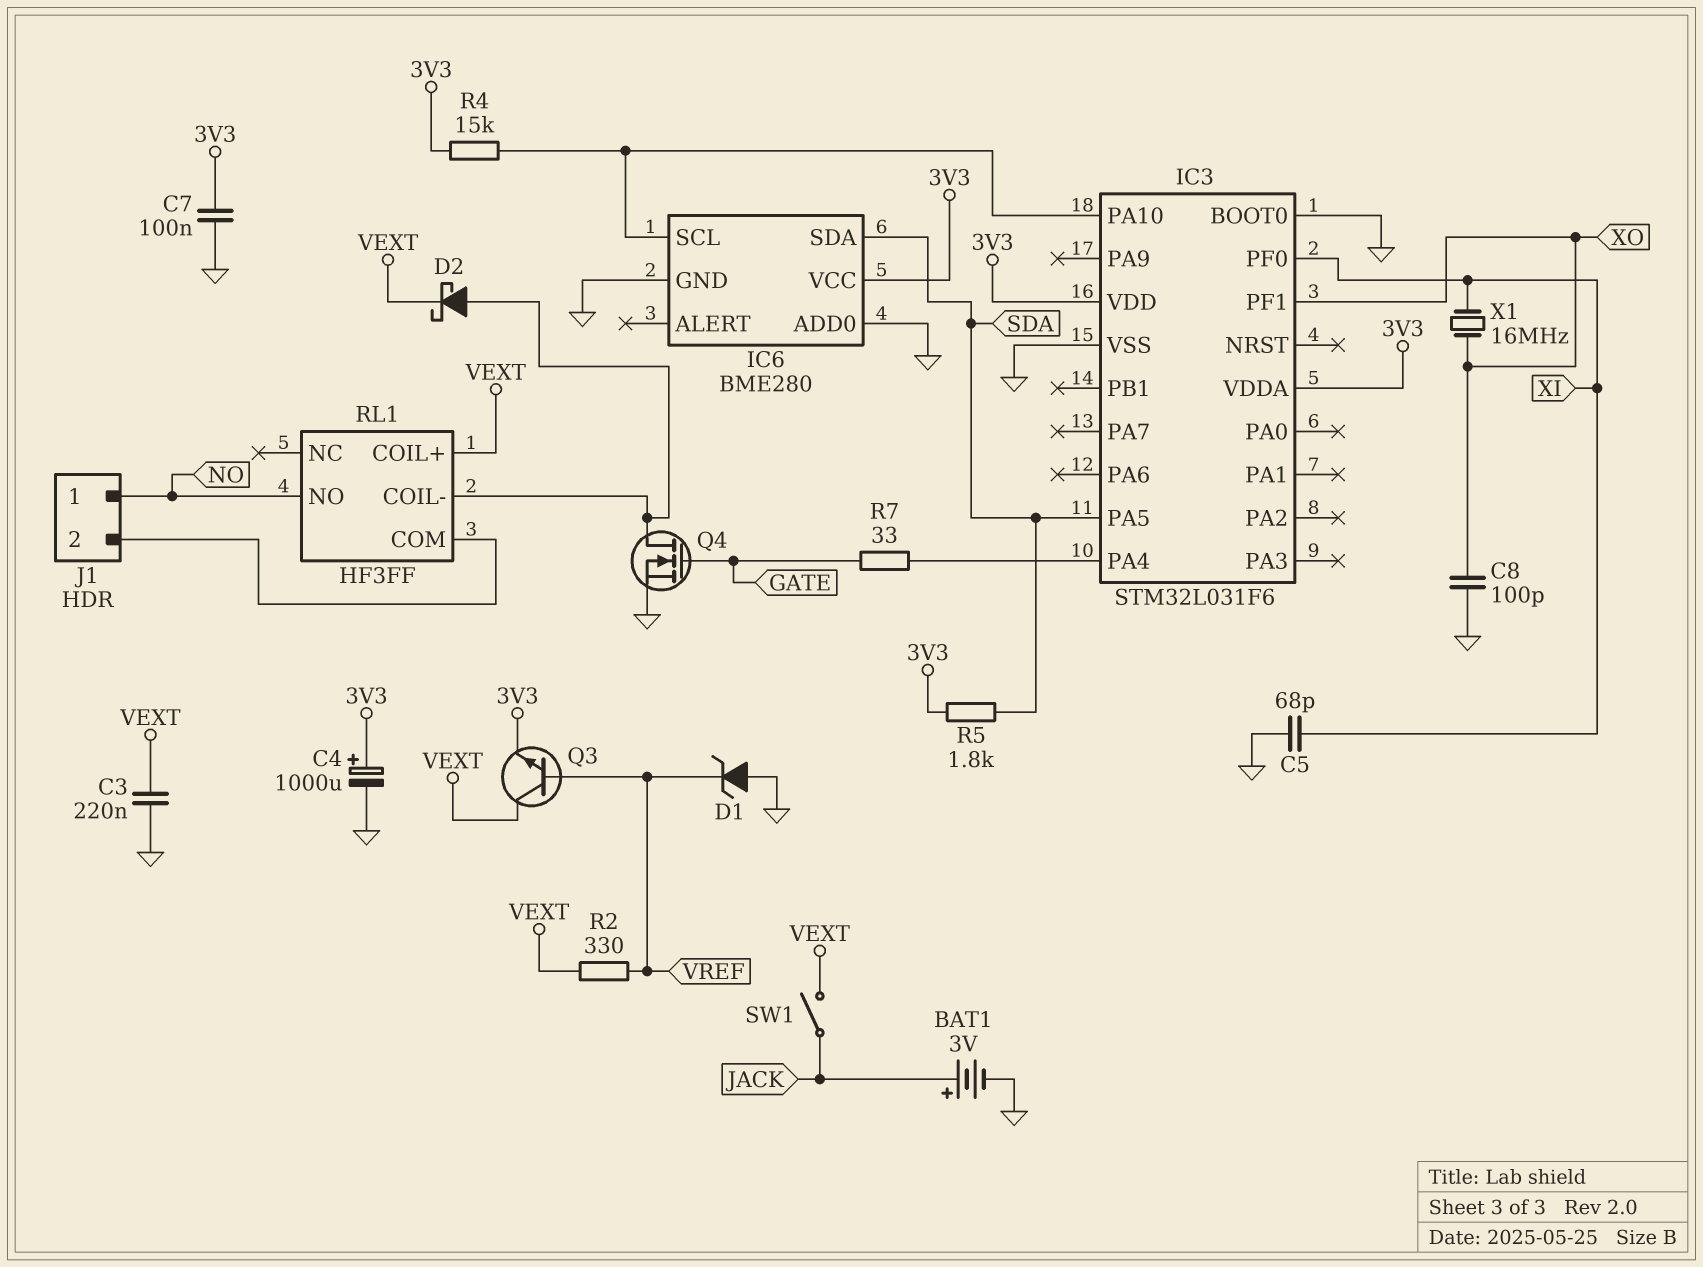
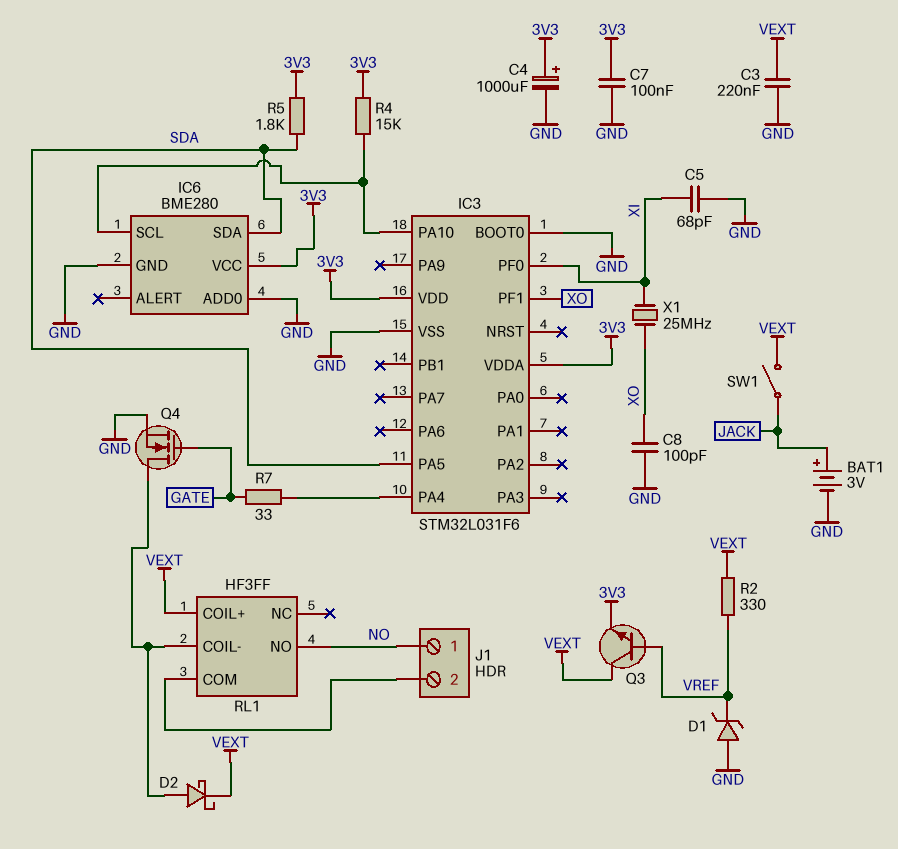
X1: 16MHz (XI, XO) -> 25MHz (XI, XO)

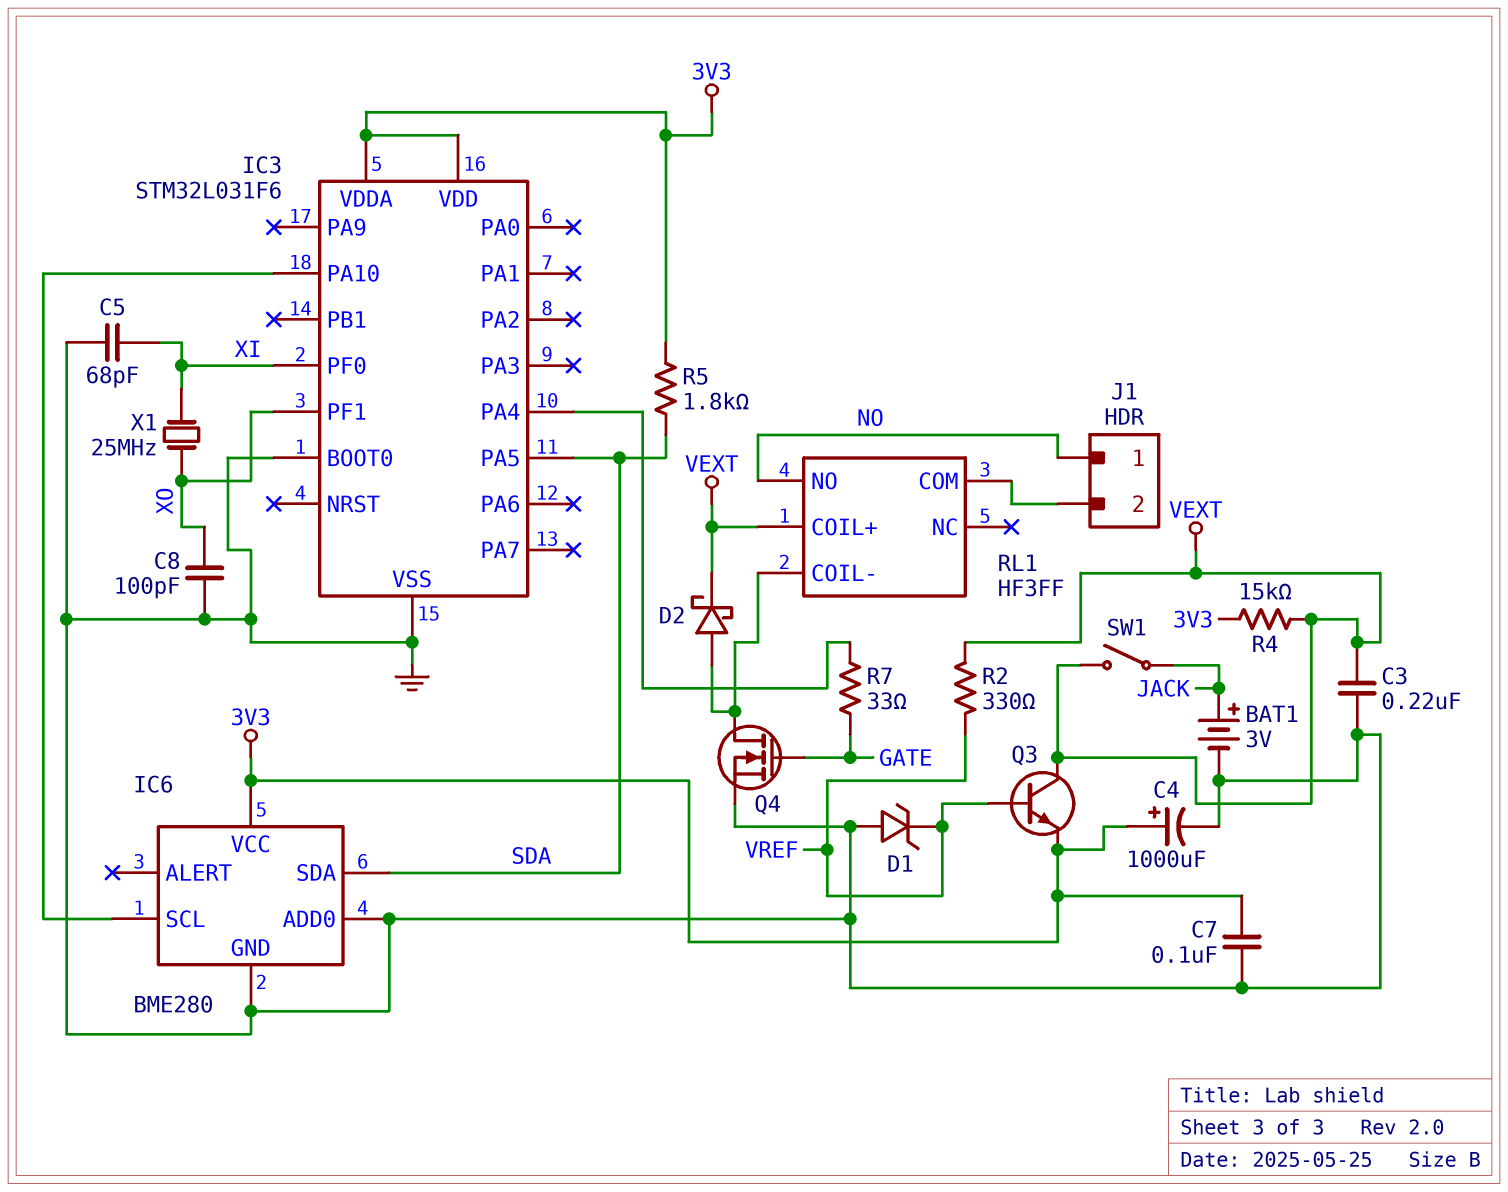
R4: 15k (3V3, IC3/PA10) -> 15k (3V3, VEXT)

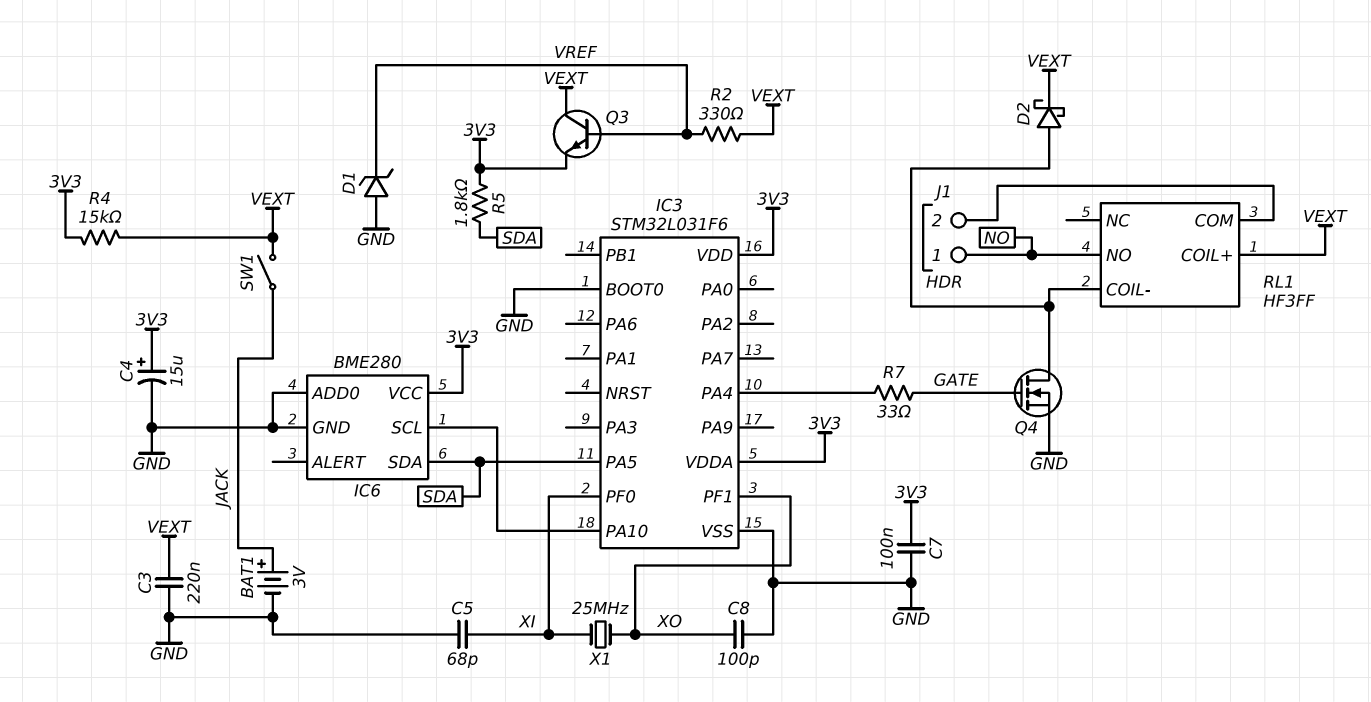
C4: 1000uF (plus 3V3, minus GND) -> 15uF (plus 3V3, minus GND)

